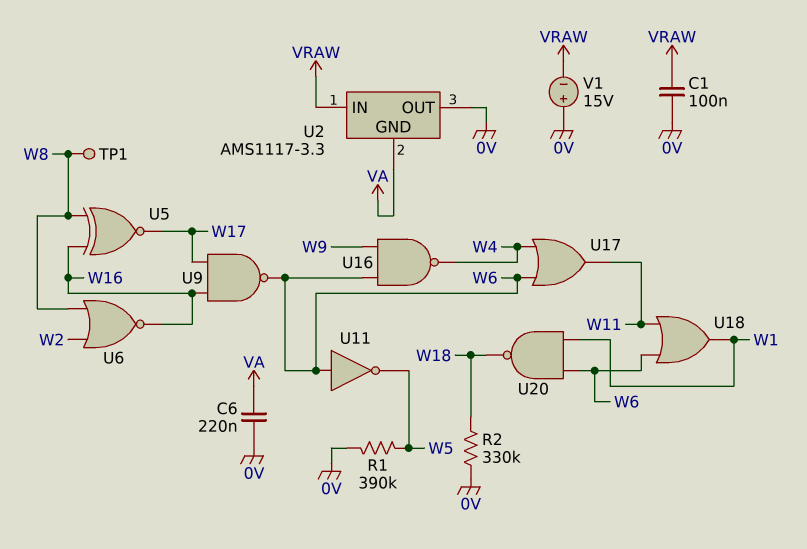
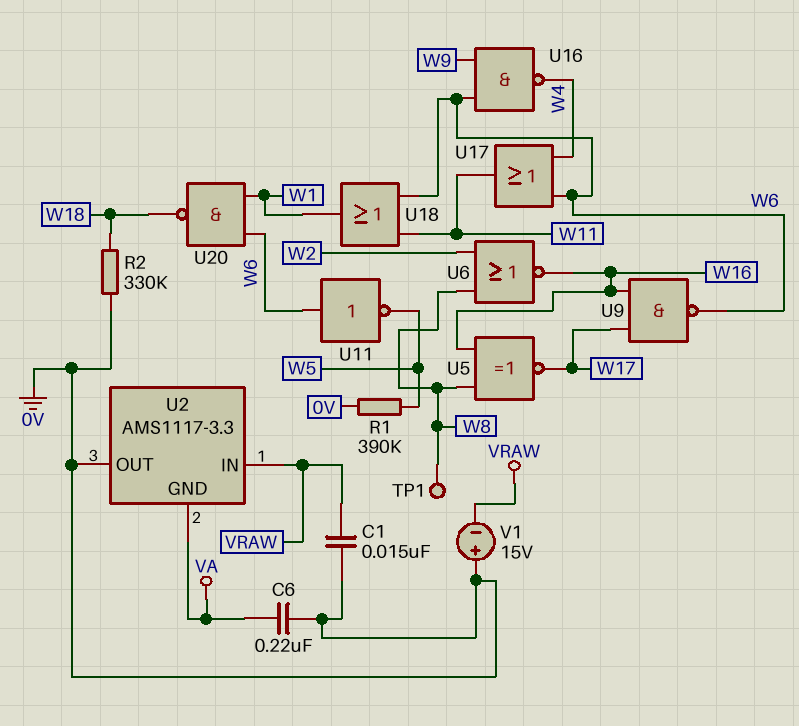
C1: 100nF (0V, VRAW) -> 15nF (0V, VRAW)

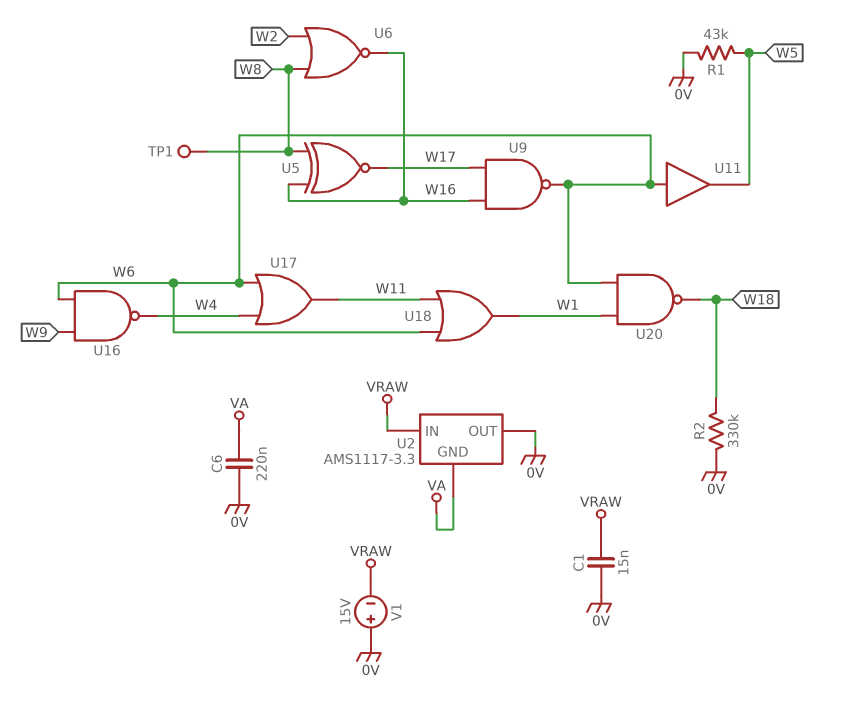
R1: 390k (0V, W5) -> 43k (0V, W5)
U11: NOT (in W6, out W5) -> buffer (in W6, out W5)

